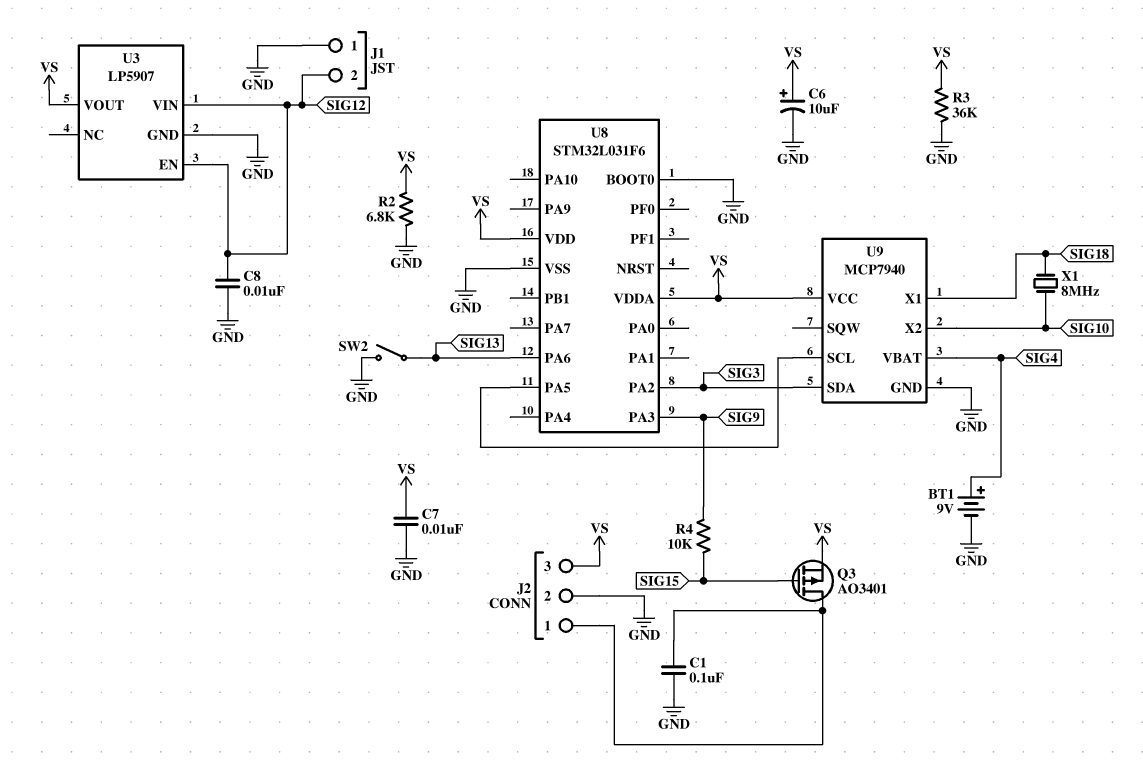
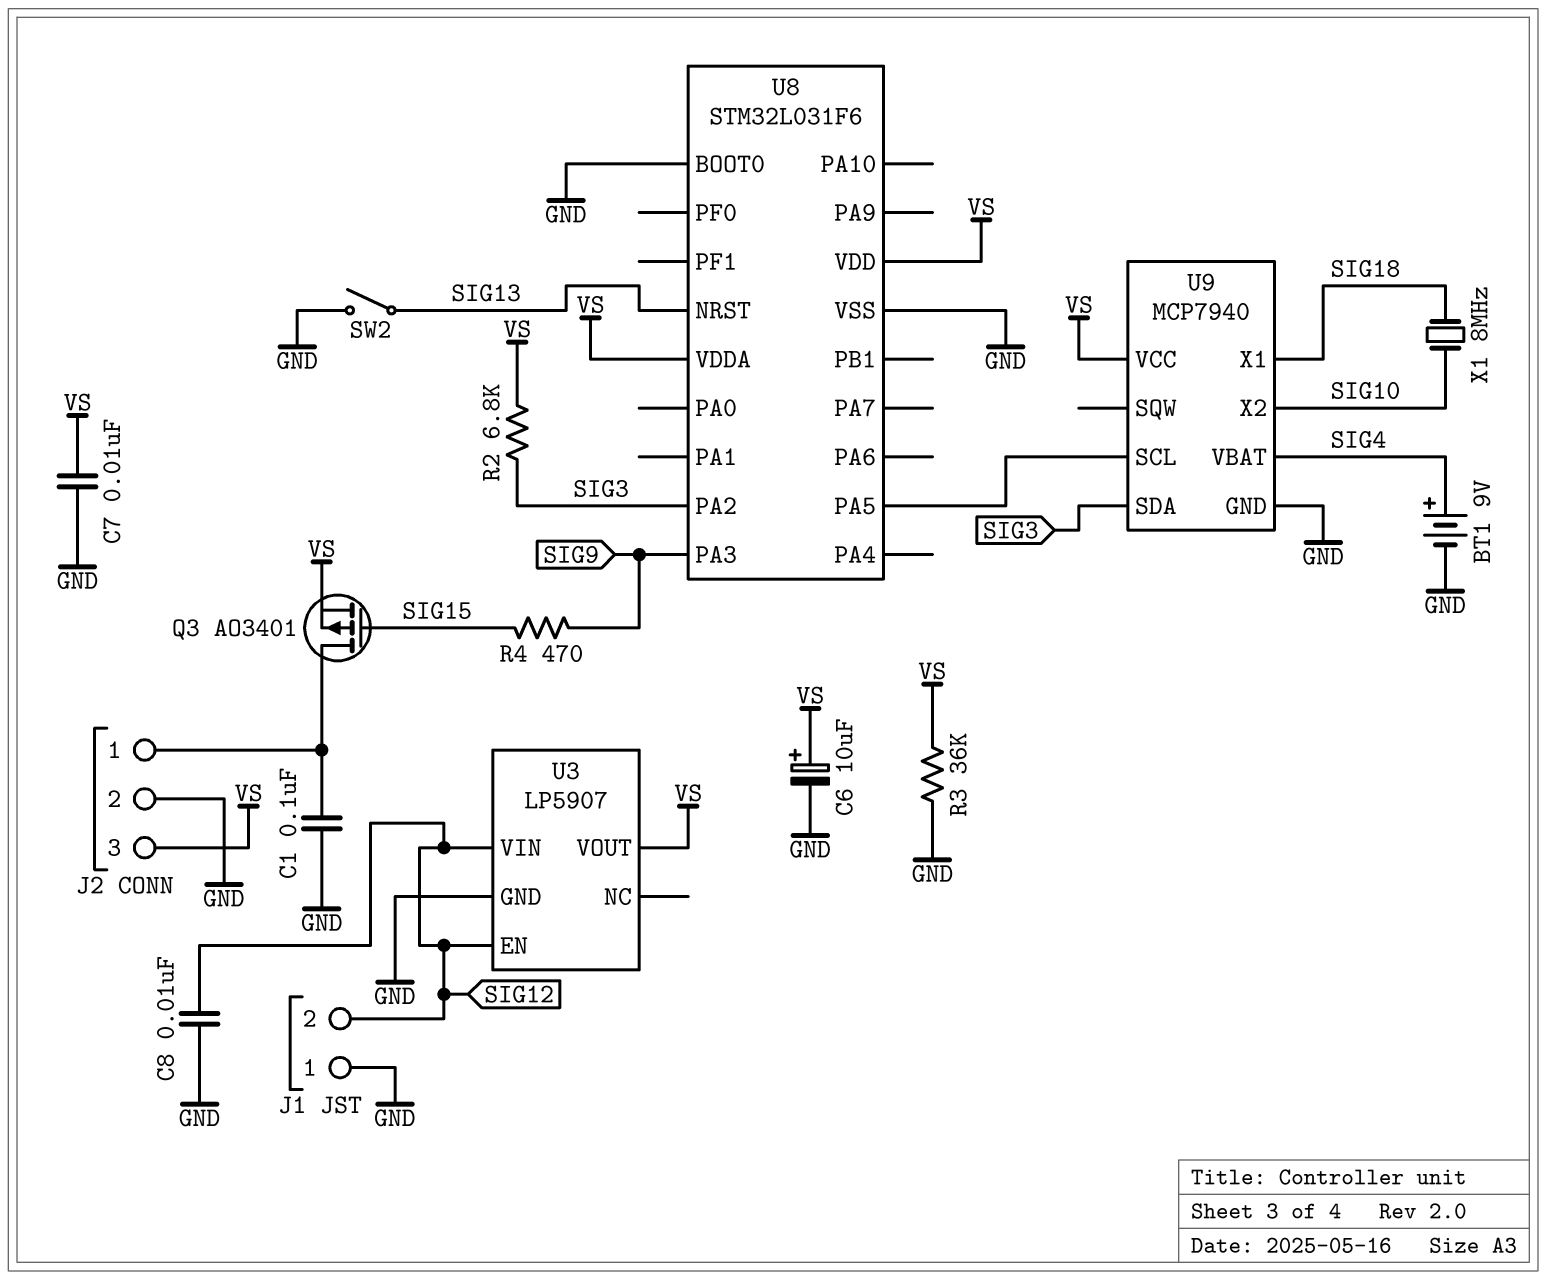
R2: 6.8k (GND, VS) -> 6.8k (SIG3, VS)
R4: 10k (SIG9, SIG15) -> 470 (SIG9, SIG15)
U8 pin NRST: none -> SIG13
U8 pin PA6: SIG13 -> none

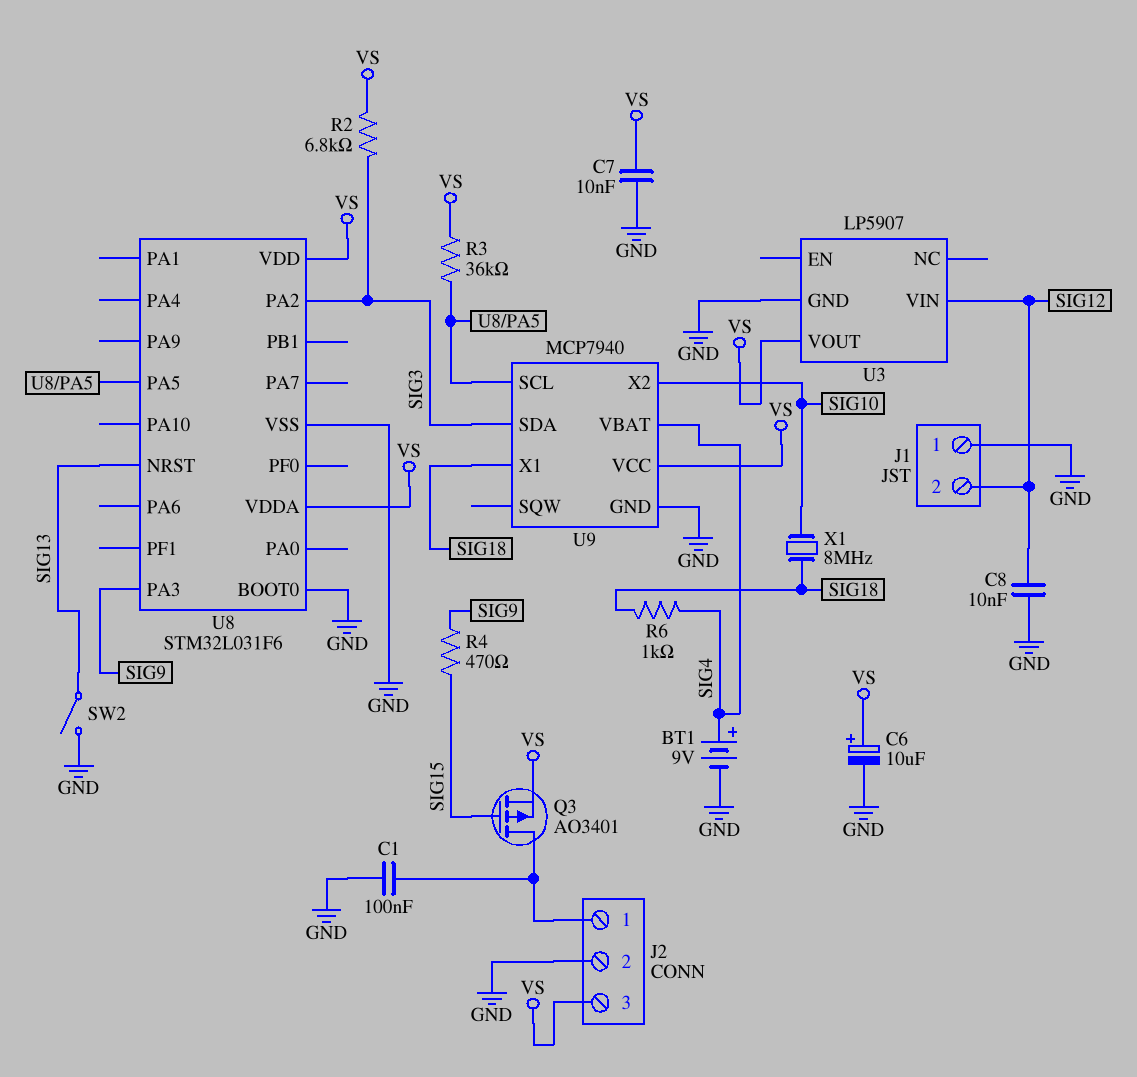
R3: 36k (GND, VS) -> 36k (U8/PA5, VS)
R6: none -> 1k (SIG4, SIG18)
U3 pin EN: SIG12 -> none

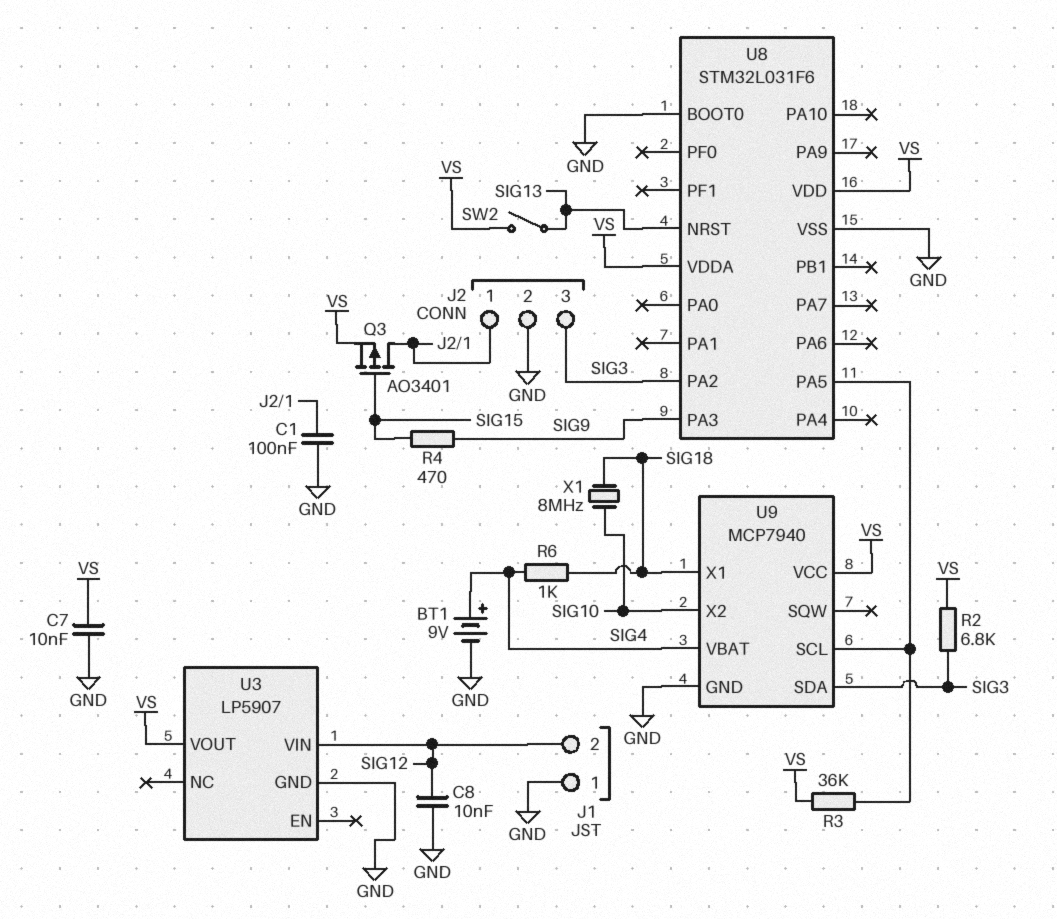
C6: 10uF (plus VS, minus GND) -> none
J2 pin 3: VS -> SIG3
SW2: switch (GND, SIG13) -> switch (SIG13, VS)

